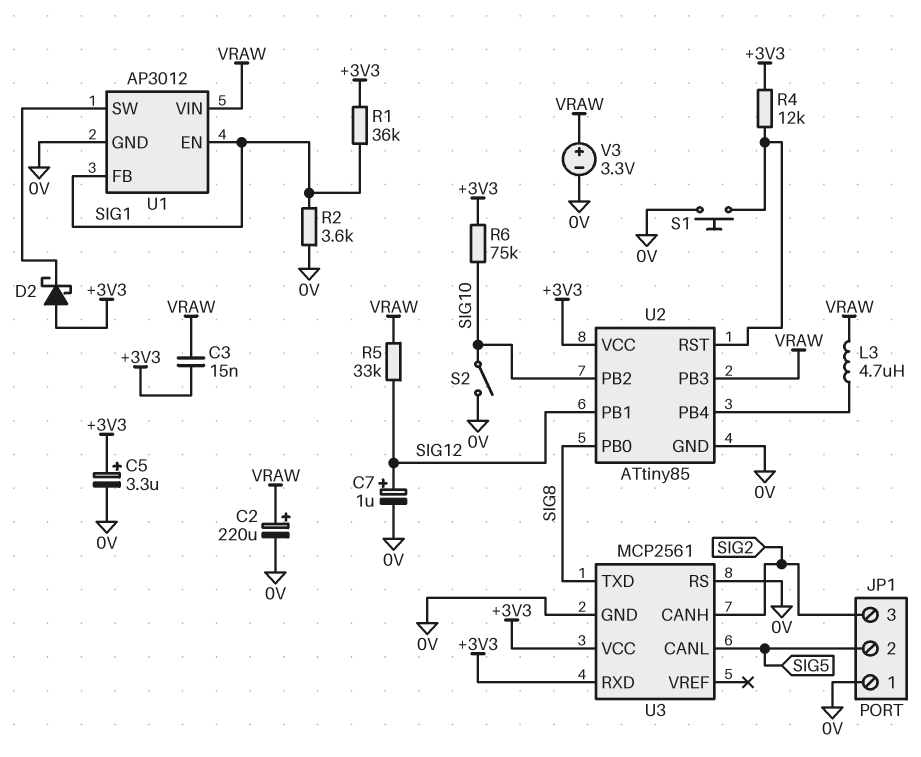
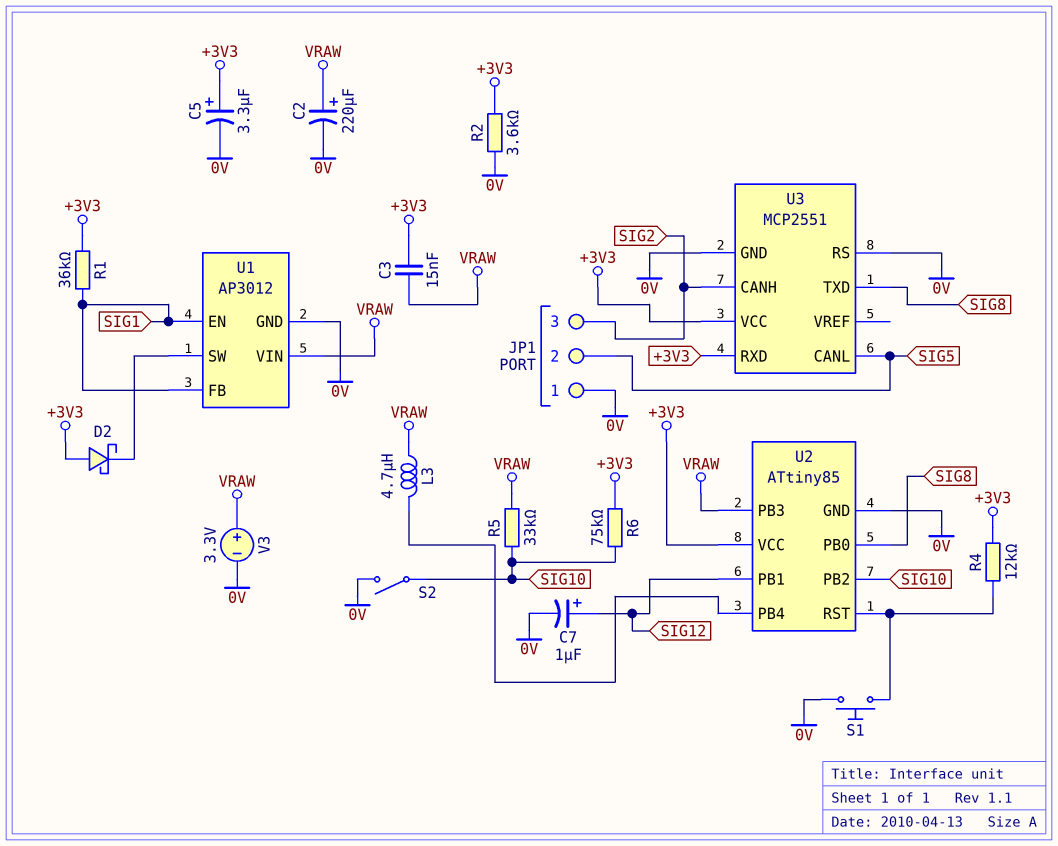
R2: 3.6k (0V, SIG1) -> 3.6k (+3V3, 0V)
R5: 33k (SIG12, VRAW) -> 33k (SIG10, VRAW)
U3: MCP2561 -> MCP2551

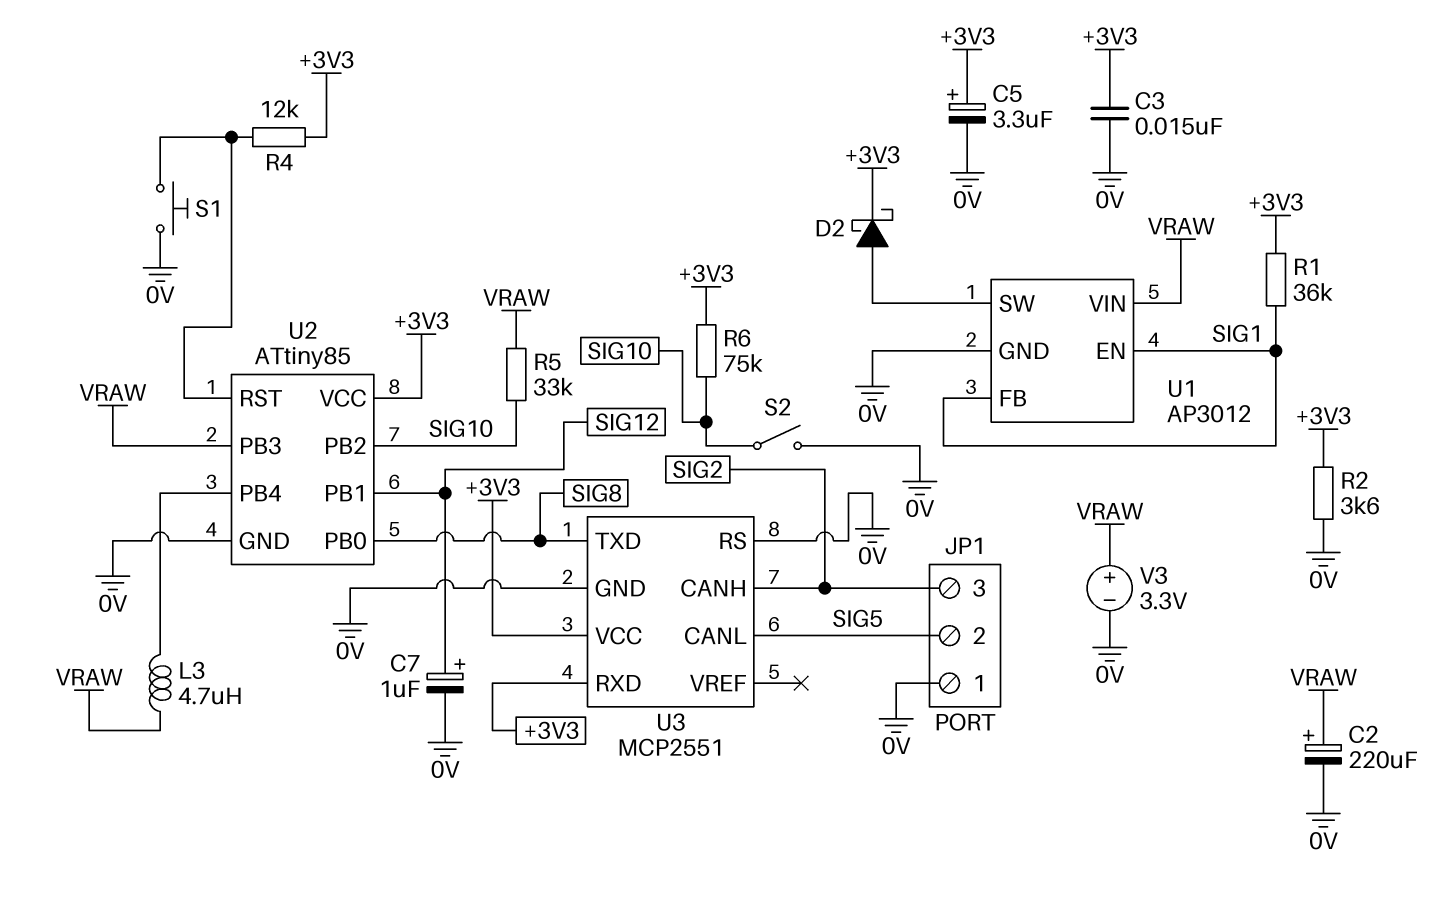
C3: 15nF (+3V3, VRAW) -> 15nF (+3V3, 0V)
D2: schottky (A +3V3, K U1/SW) -> schottky (A U1/SW, K +3V3)

